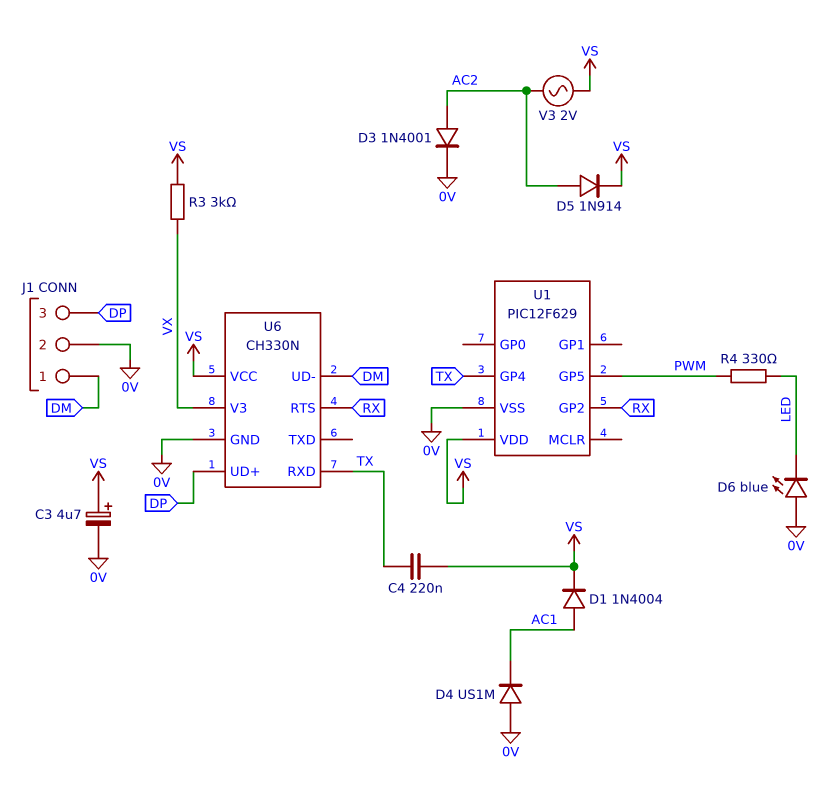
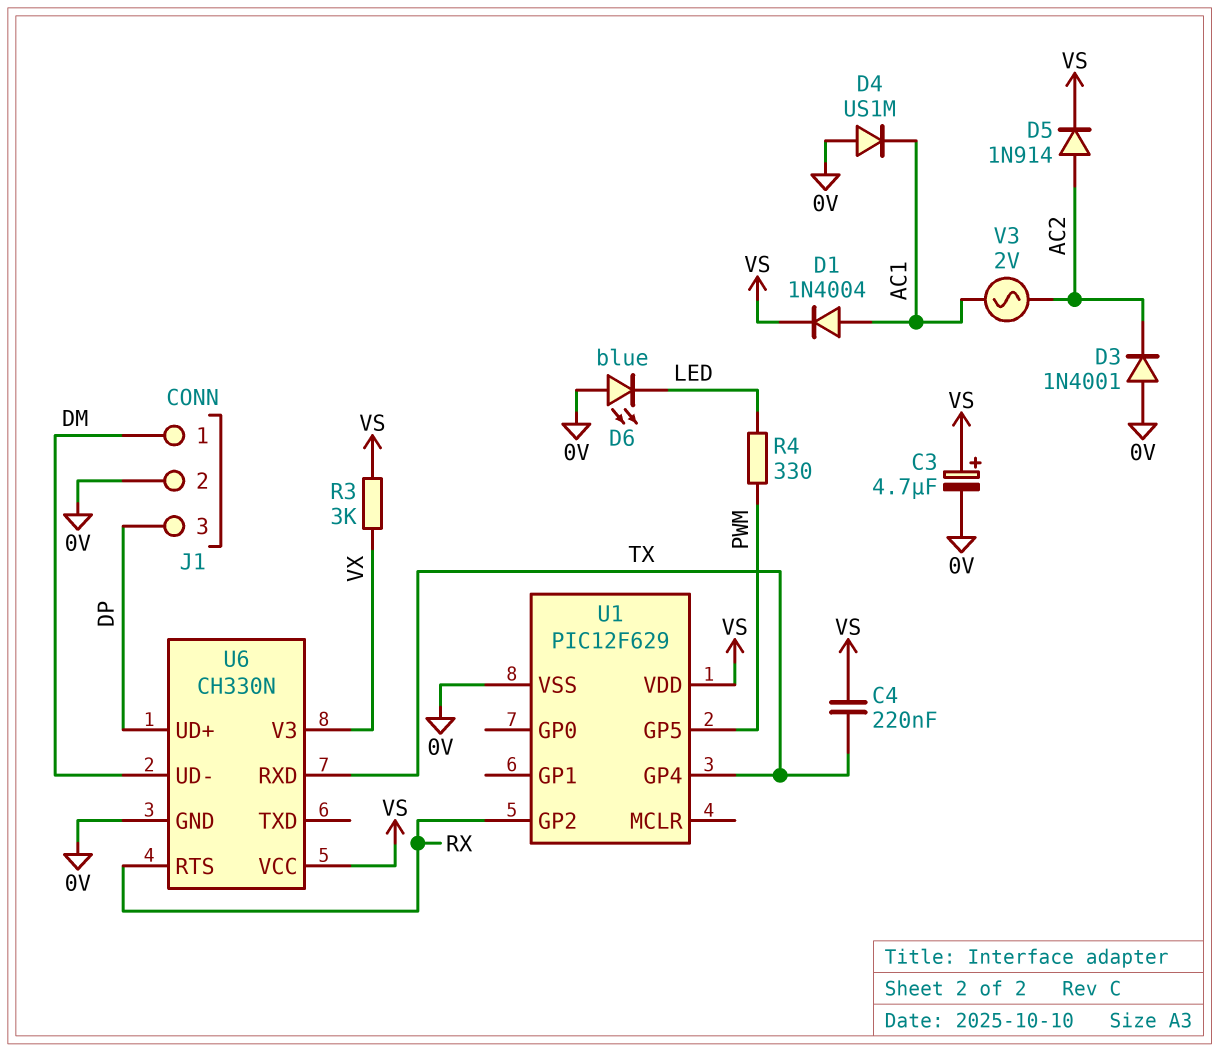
D3: diode 1N4001 (A AC2, K 0V) -> diode 1N4001 (A 0V, K AC2)
V3: AC 2V (AC2, VS) -> AC 2V (AC1, AC2)

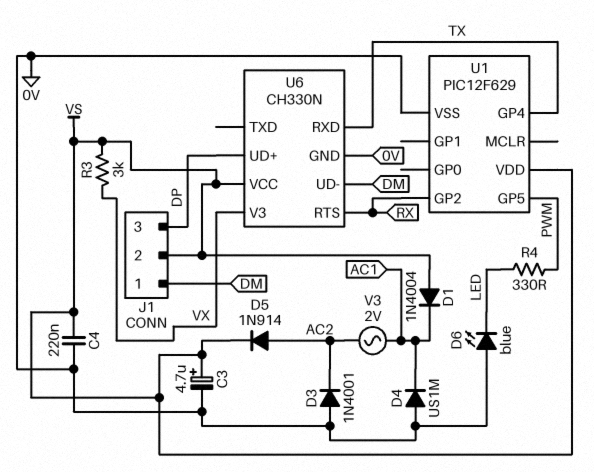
C4: 220nF (TX, VS) -> 220nF (0V, VS)
D1: diode 1N4004 (A AC1, K VS) -> diode 1N4004 (A VS, K AC1)
J1 pin 2: 0V -> VS

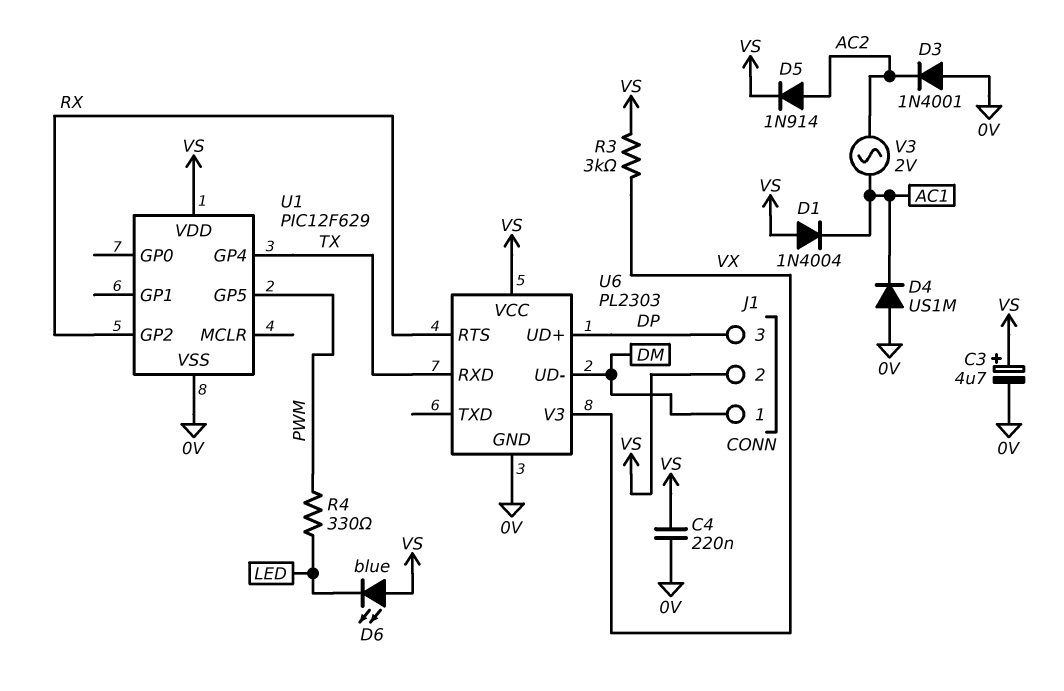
D6: LED blue (A 0V, K LED) -> LED blue (A VS, K LED)
U6: CH330N -> PL2303

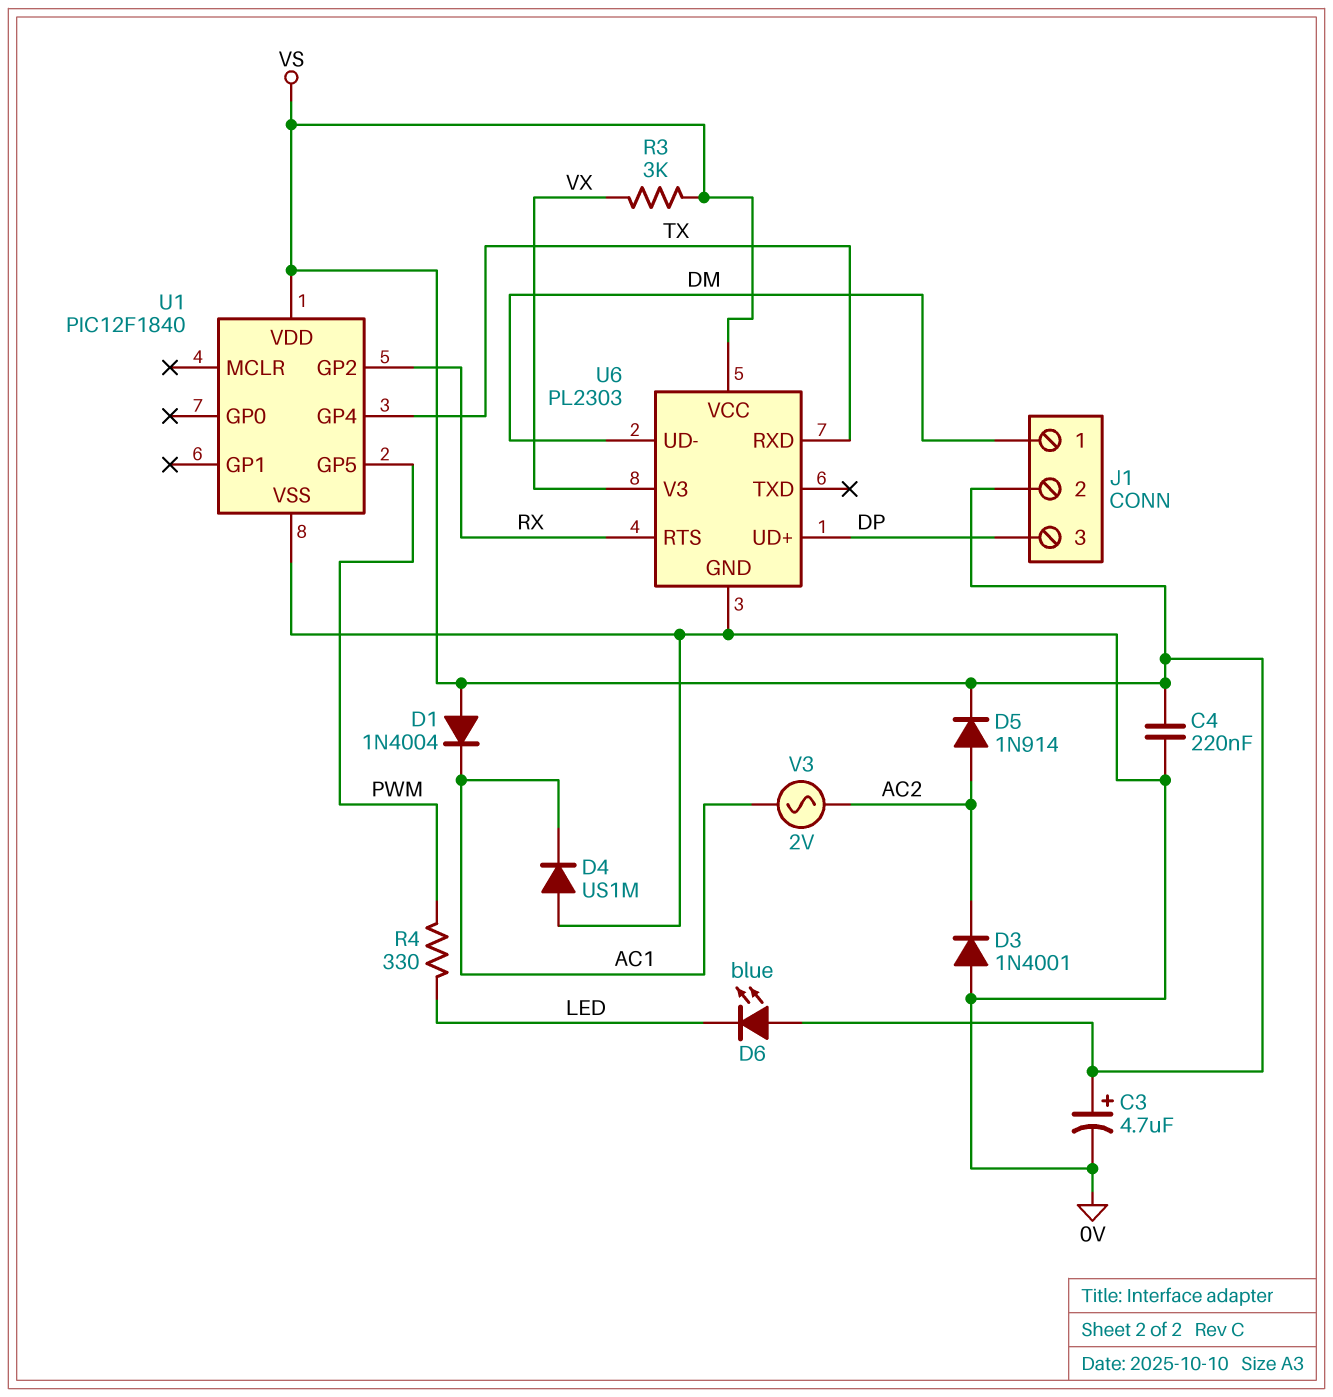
U1: PIC12F629 -> PIC12F1840

